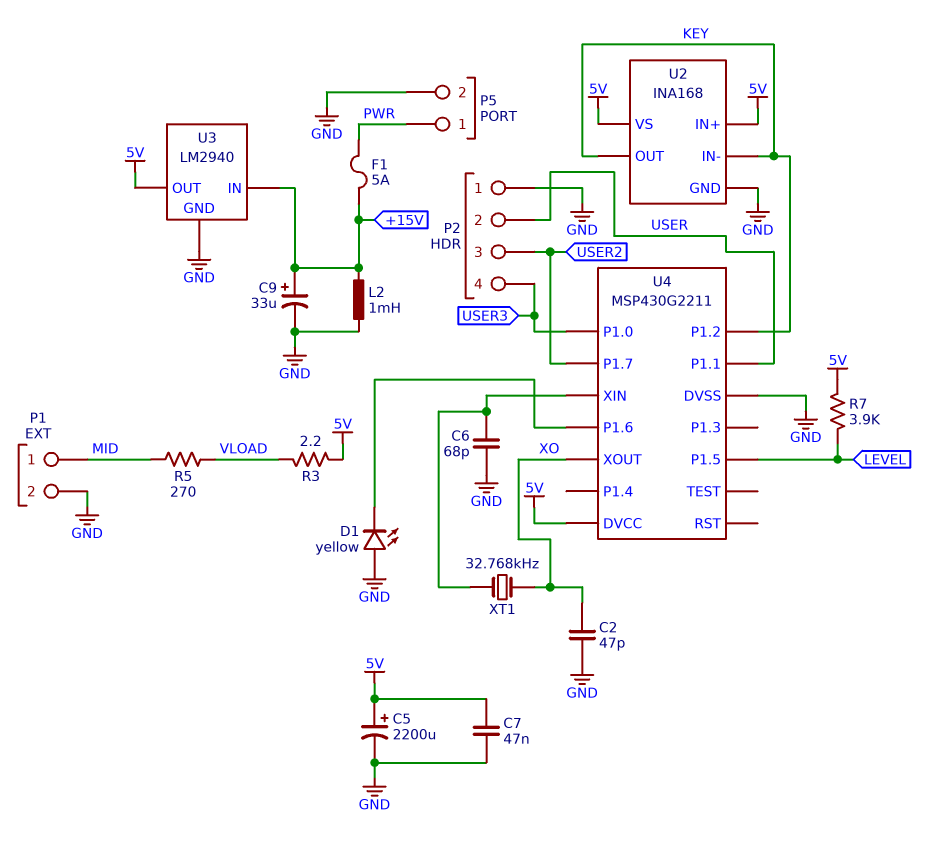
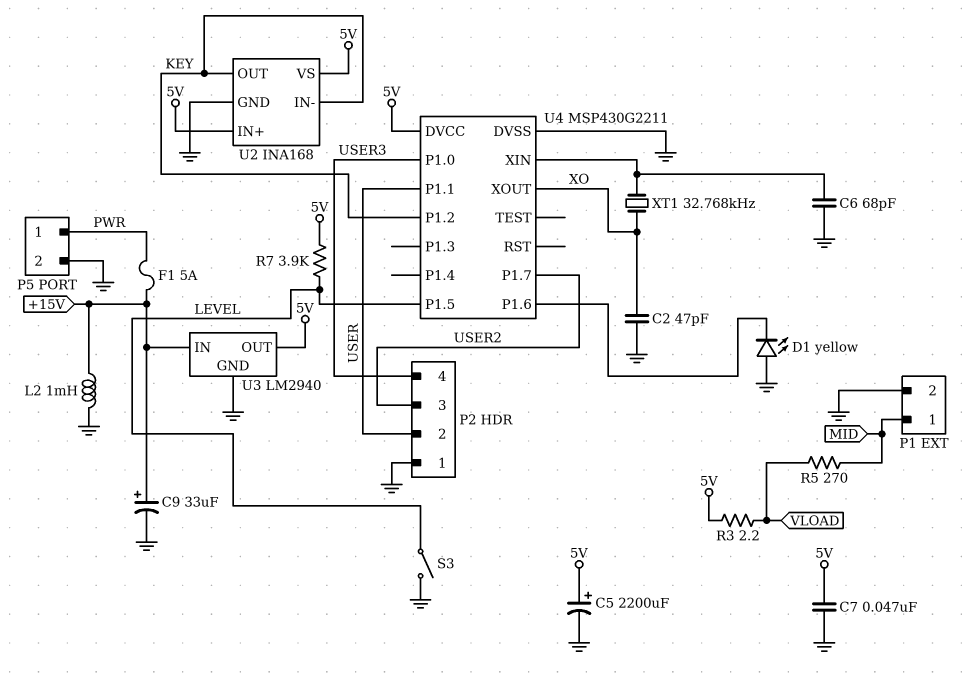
S3: none -> switch (GND, LEVEL)

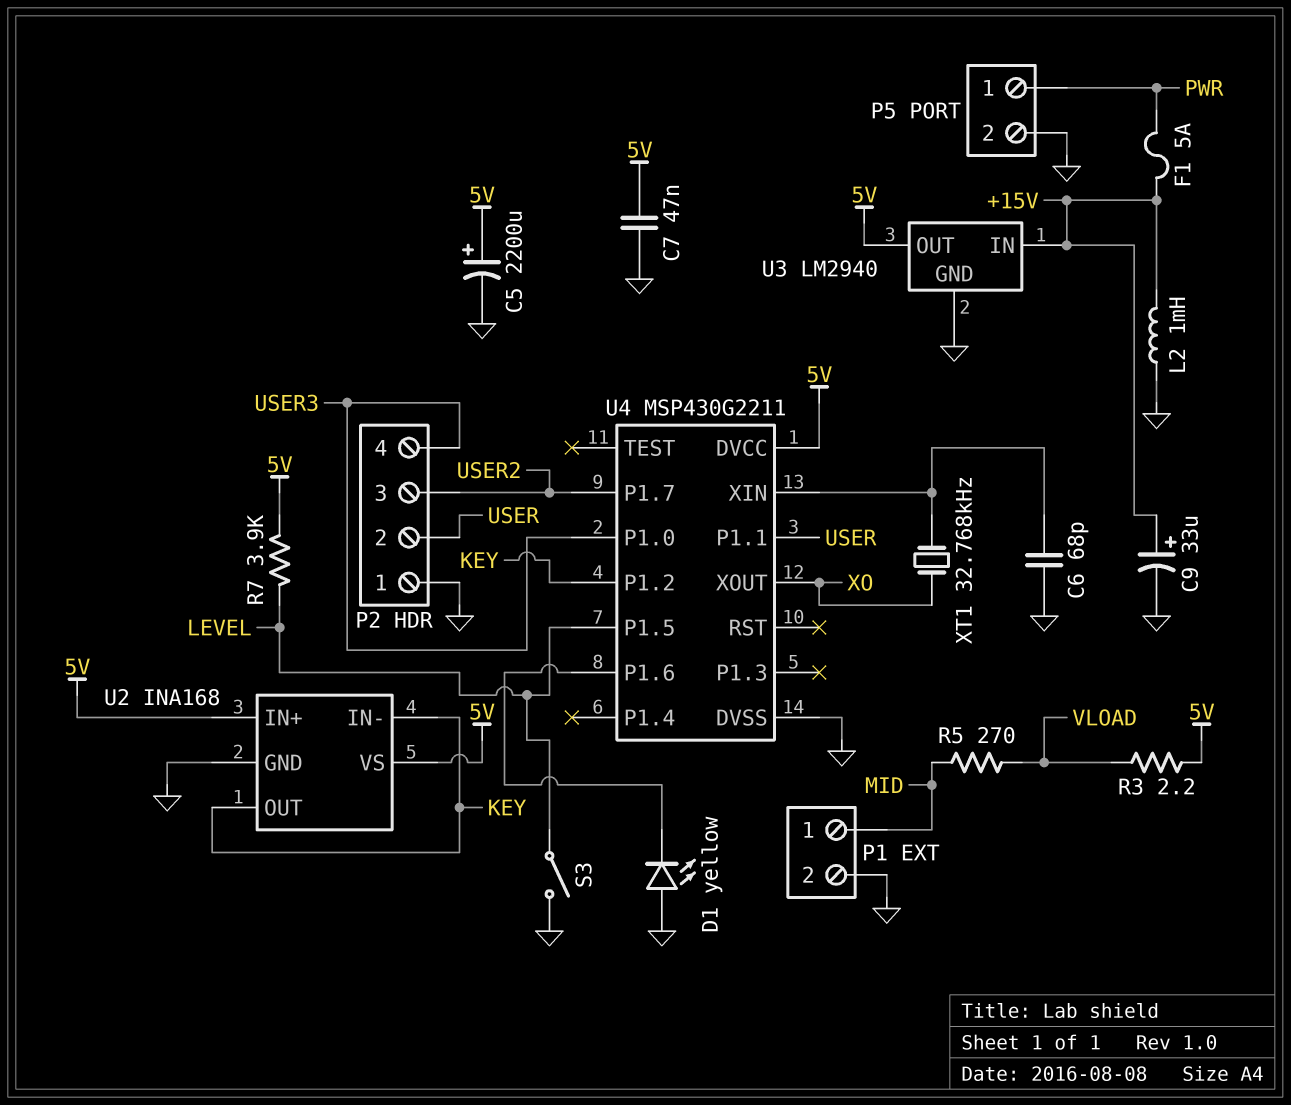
C2: 47pF (GND, XO) -> none

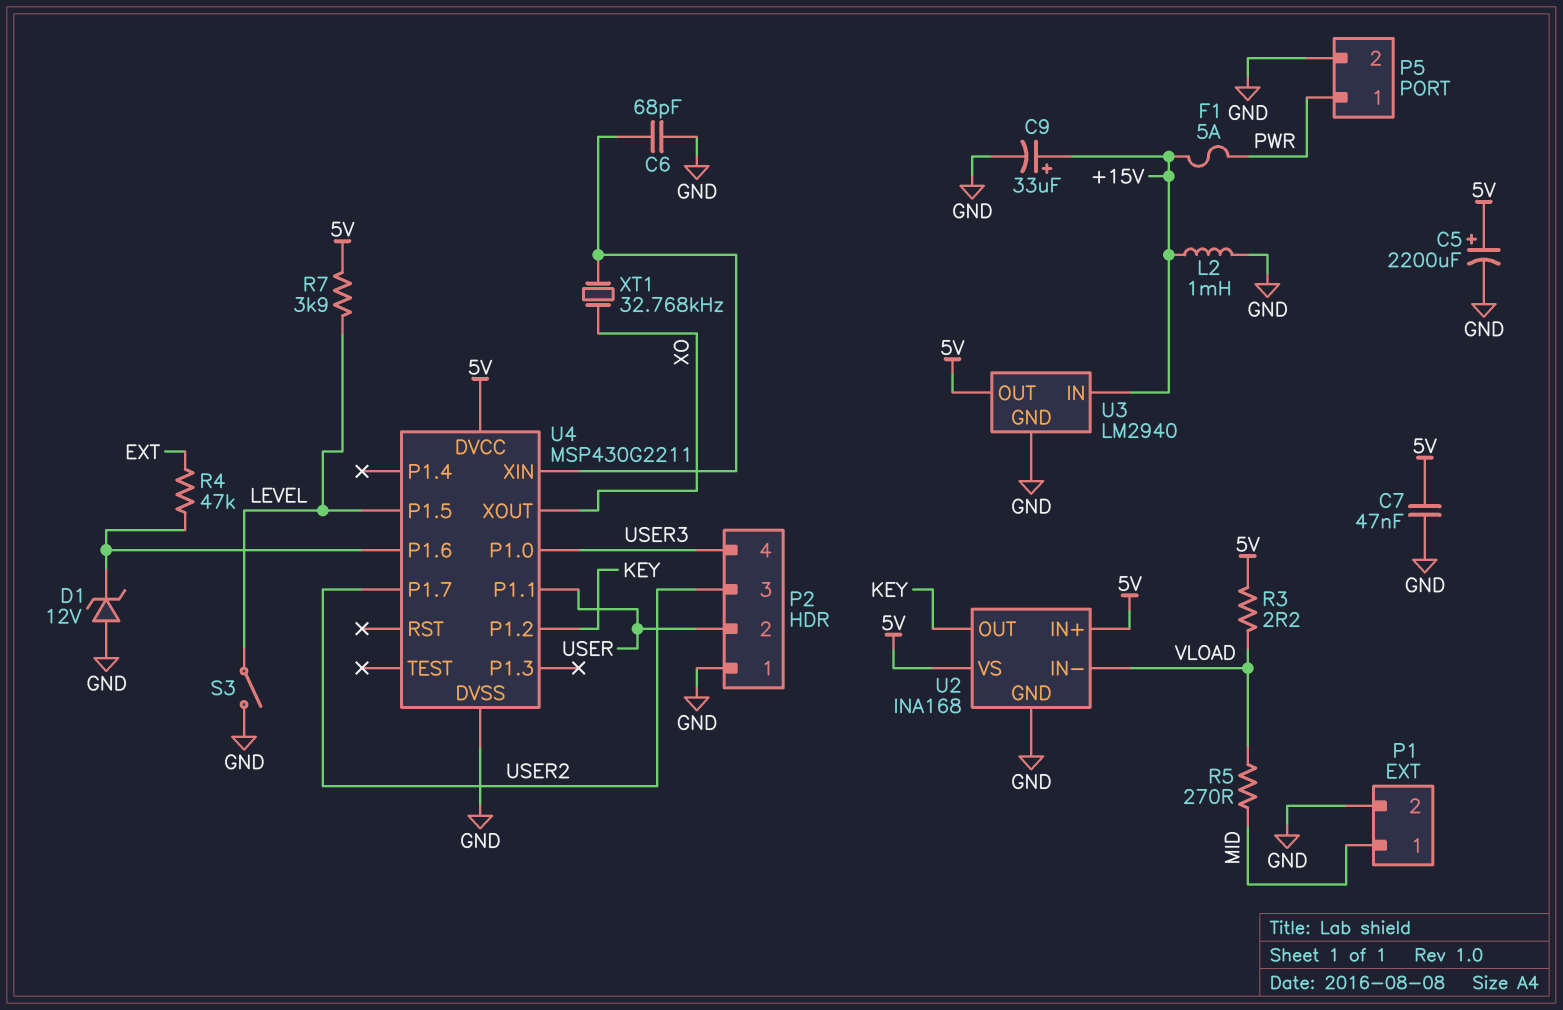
D1: LED yellow (A GND, K U4/P1.6) -> zener 12V (A GND, K U4/P1.6)
R4: none -> 47k (EXT, U4/P1.6)
U2 pin IN-: KEY -> VLOAD

